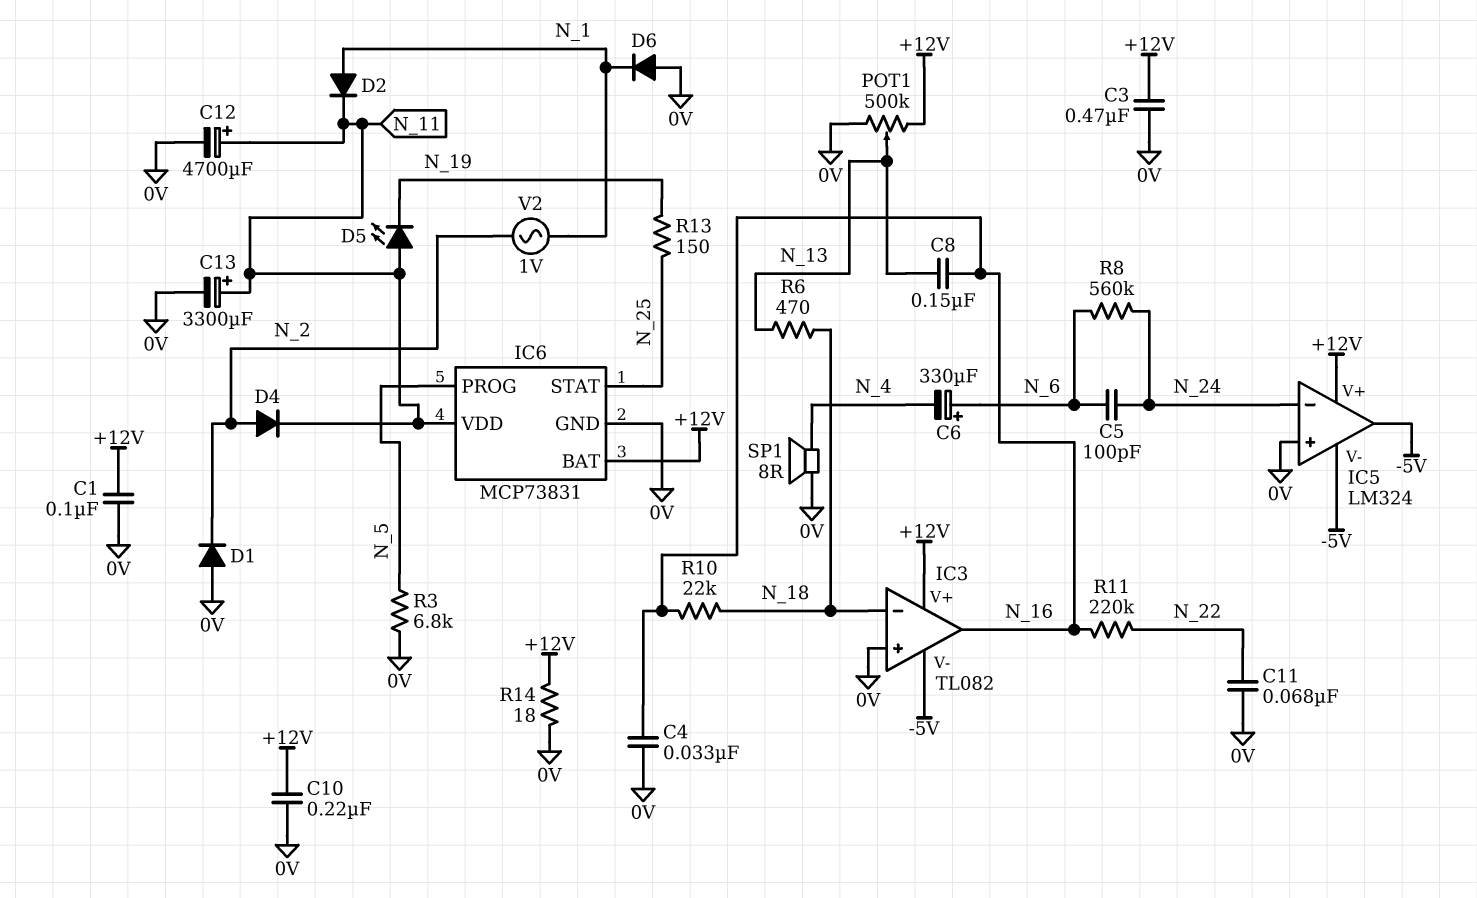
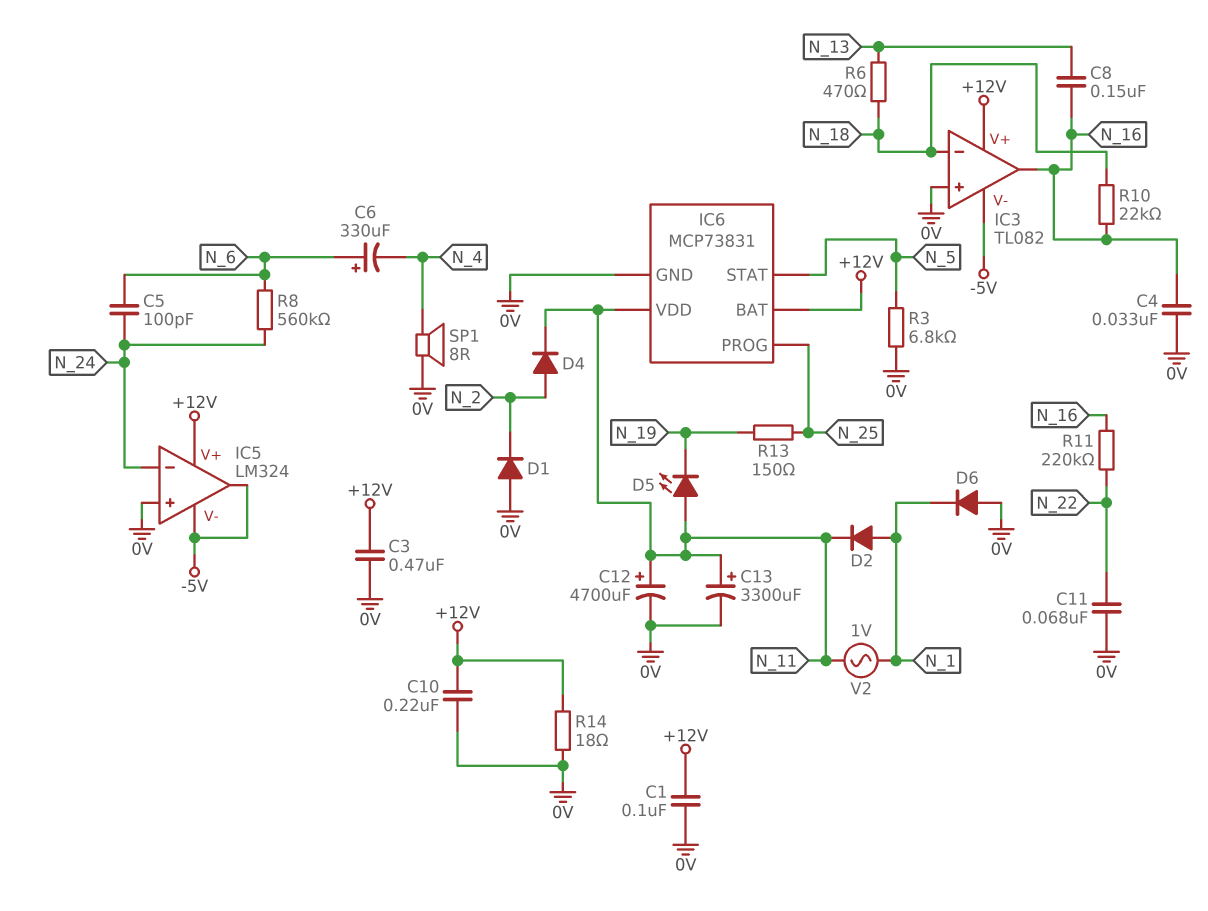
IC6 pin PROG: N_5 -> N_25
IC6 pin STAT: N_25 -> N_5
POT1: 500k (+12V, 0V, wiper N_13) -> none
V2: AC 1V (N_1, N_2) -> AC 1V (N_1, N_11)

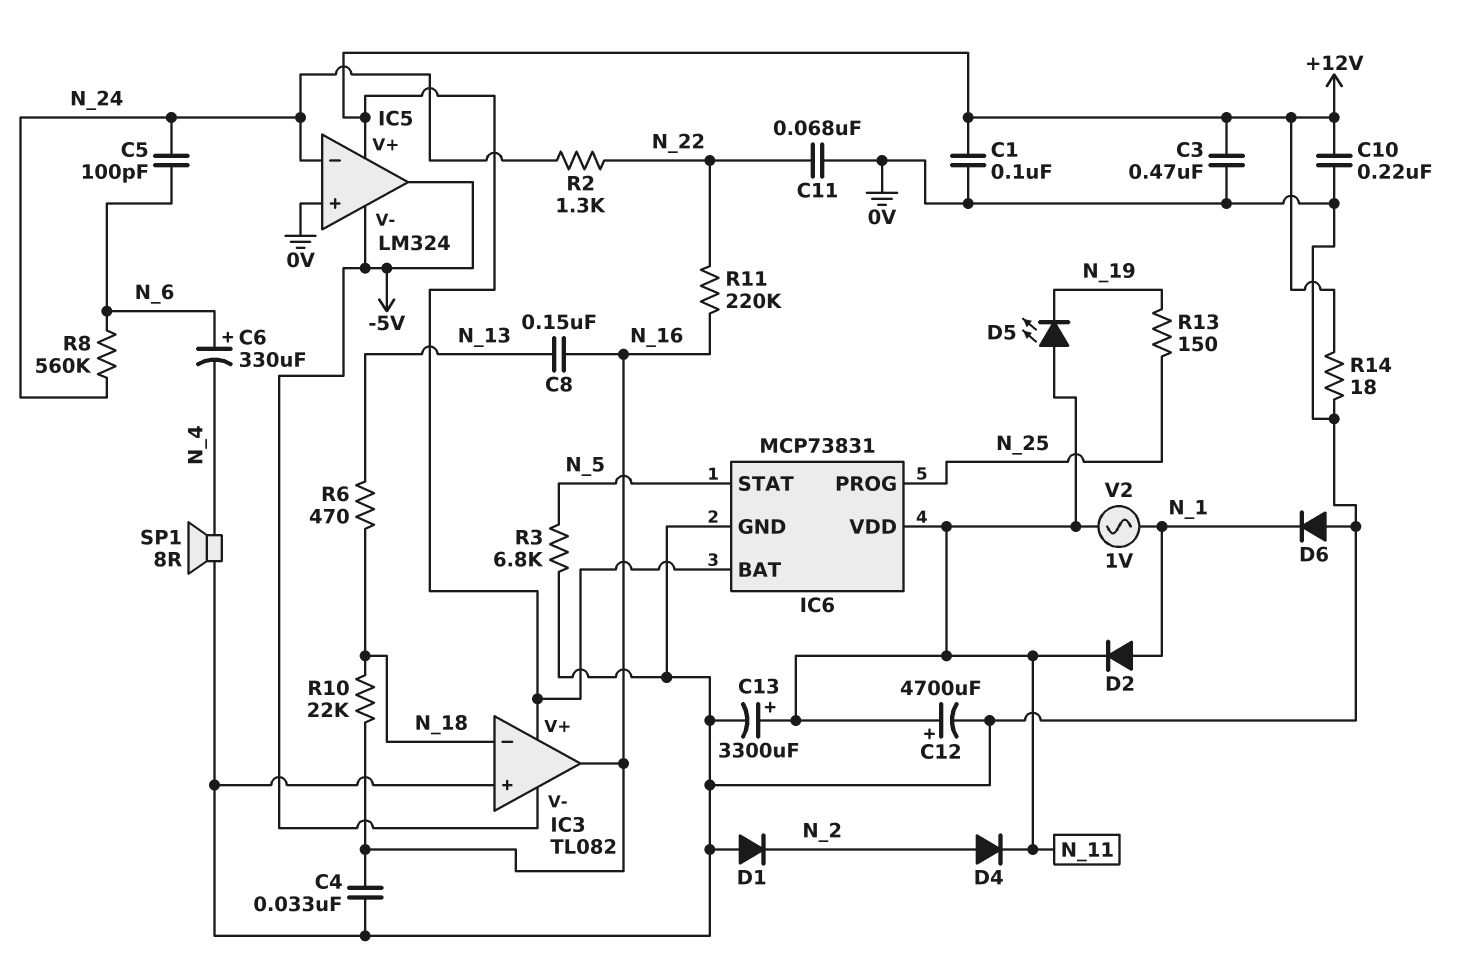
R2: none -> 1.3k (N_22, N_24)

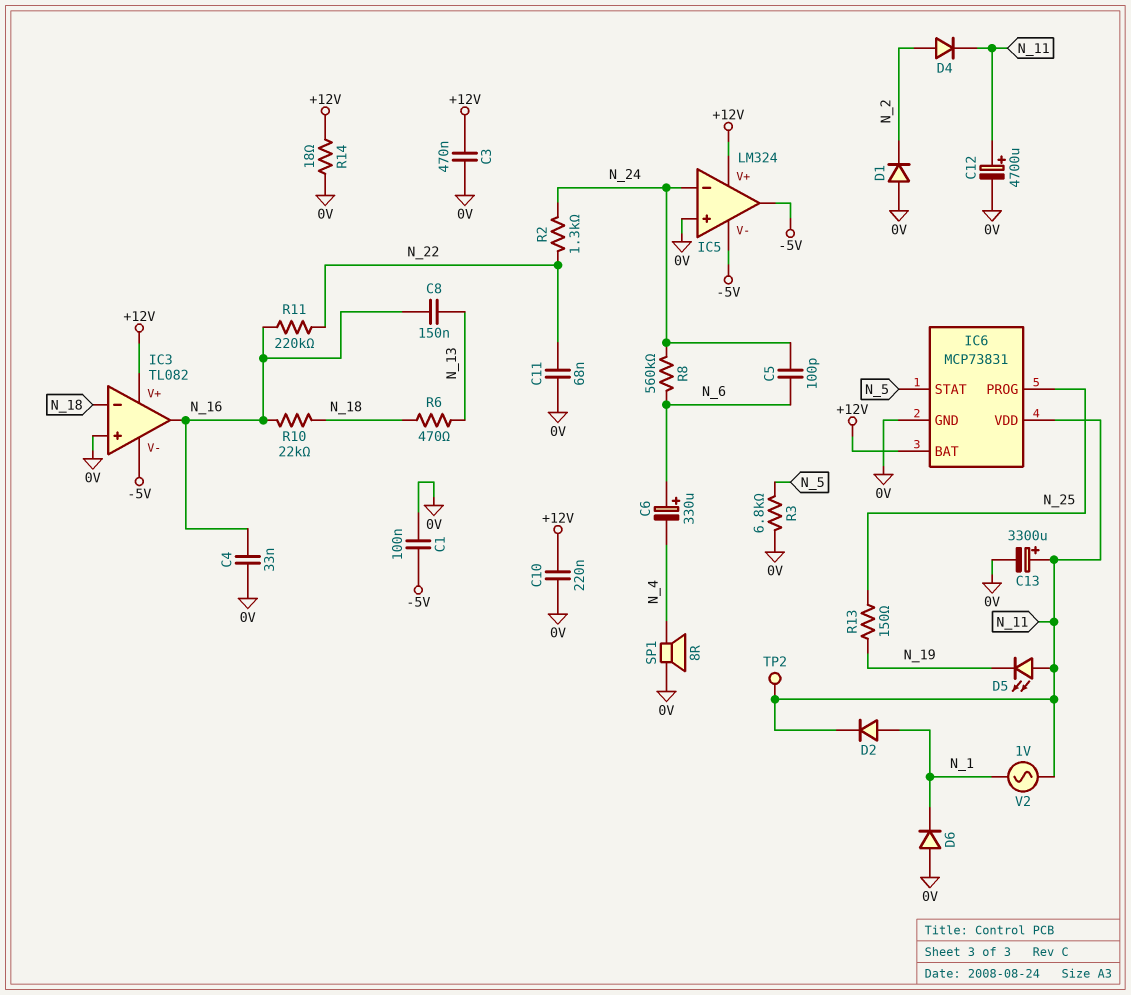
C1: 100nF (+12V, 0V) -> 100nF (-5V, 0V)
TP2: none -> test point (N_11)

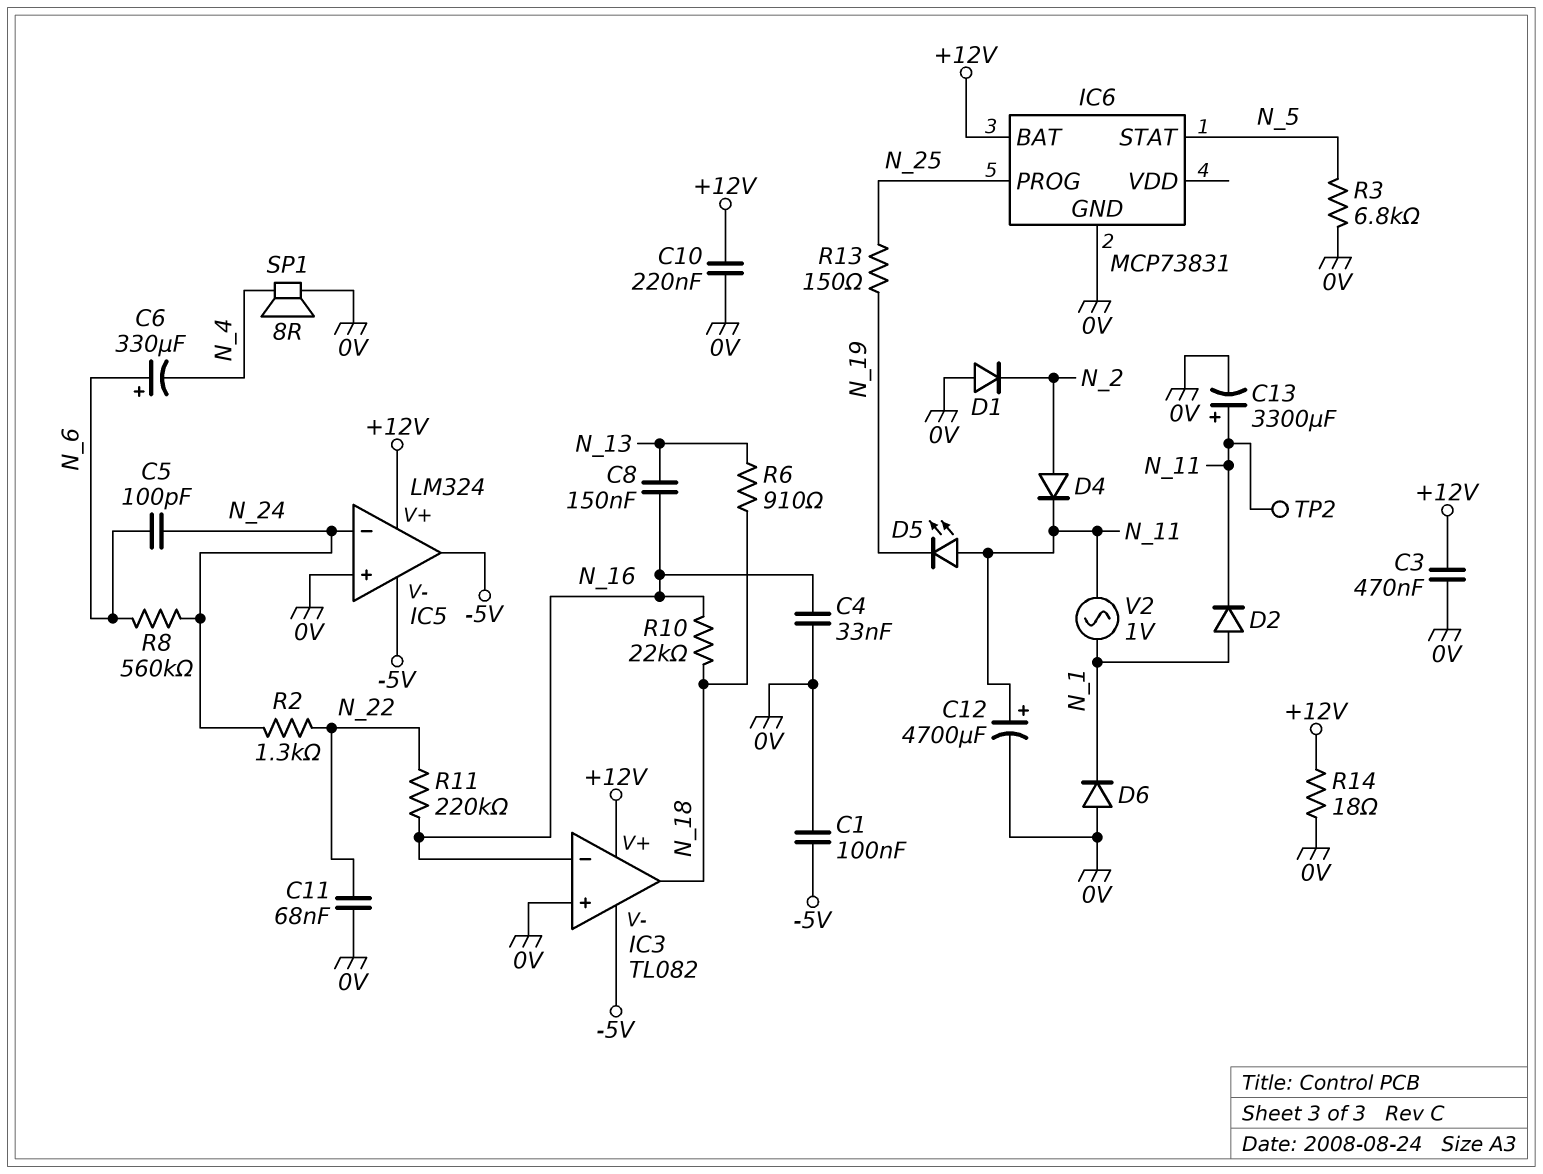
IC3 pin in-: N_18 -> N_16
IC3 pin out: N_16 -> N_18
IC6 pin VDD: N_11 -> none
R6: 470 (N_13, N_18) -> 910 (N_13, N_18)

